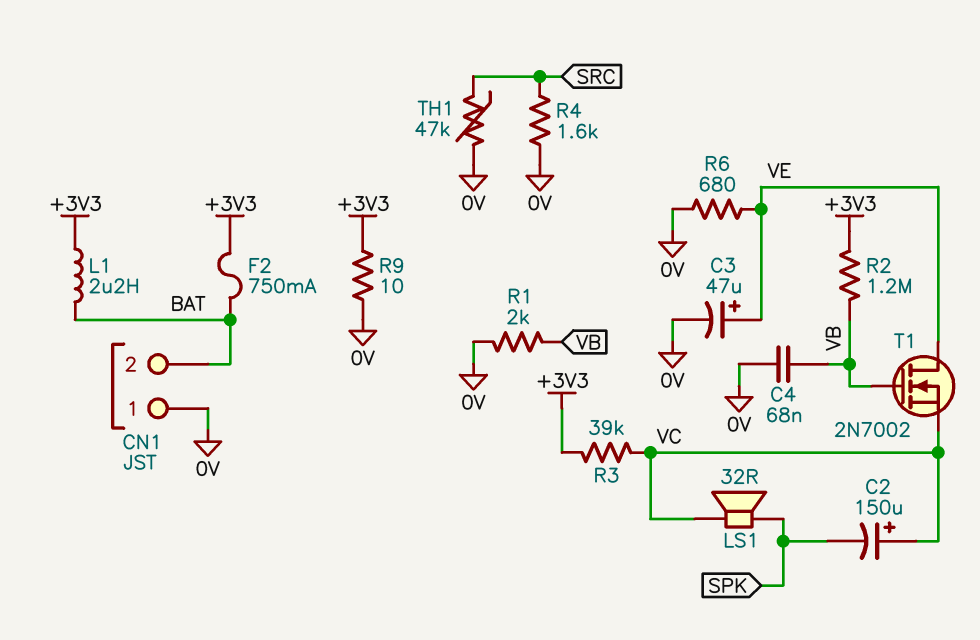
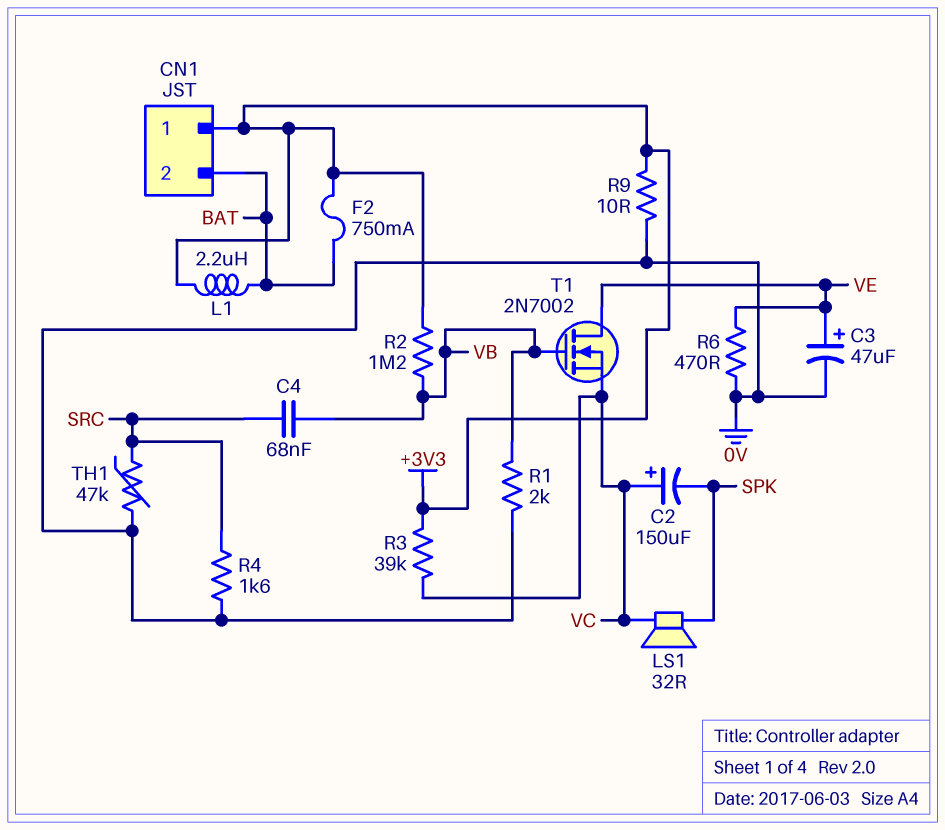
C4: 68nF (0V, VB) -> 68nF (SRC, VB)
CN1 pin 1: 0V -> +3V3
R6: 680 (0V, VE) -> 470 (0V, VE)

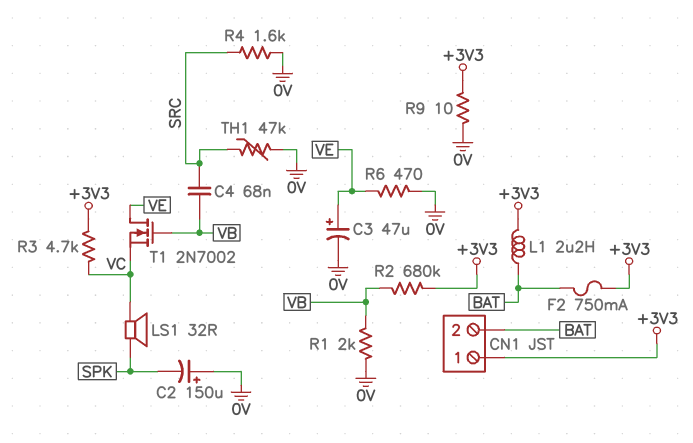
C2: 150uF (plus VC, minus SPK) -> 150uF (plus 0V, minus SPK)
R2: 1.2M (+3V3, VB) -> 680k (+3V3, VB)
R3: 39k (+3V3, VC) -> 4.7k (+3V3, VC)

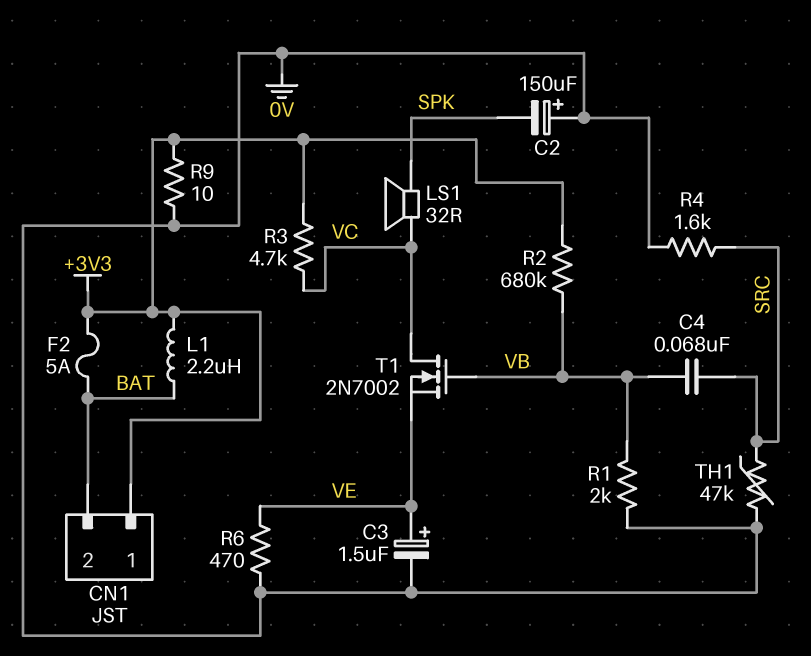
C3: 47uF (plus VE, minus 0V) -> 1.5uF (plus VE, minus 0V)
F2: 750mA (+3V3, BAT) -> 5A (+3V3, BAT)
T1: NMOS 2N7002 (G VB, D VE, S VC) -> NMOS 2N7002 (G VB, D VC, S VE)

